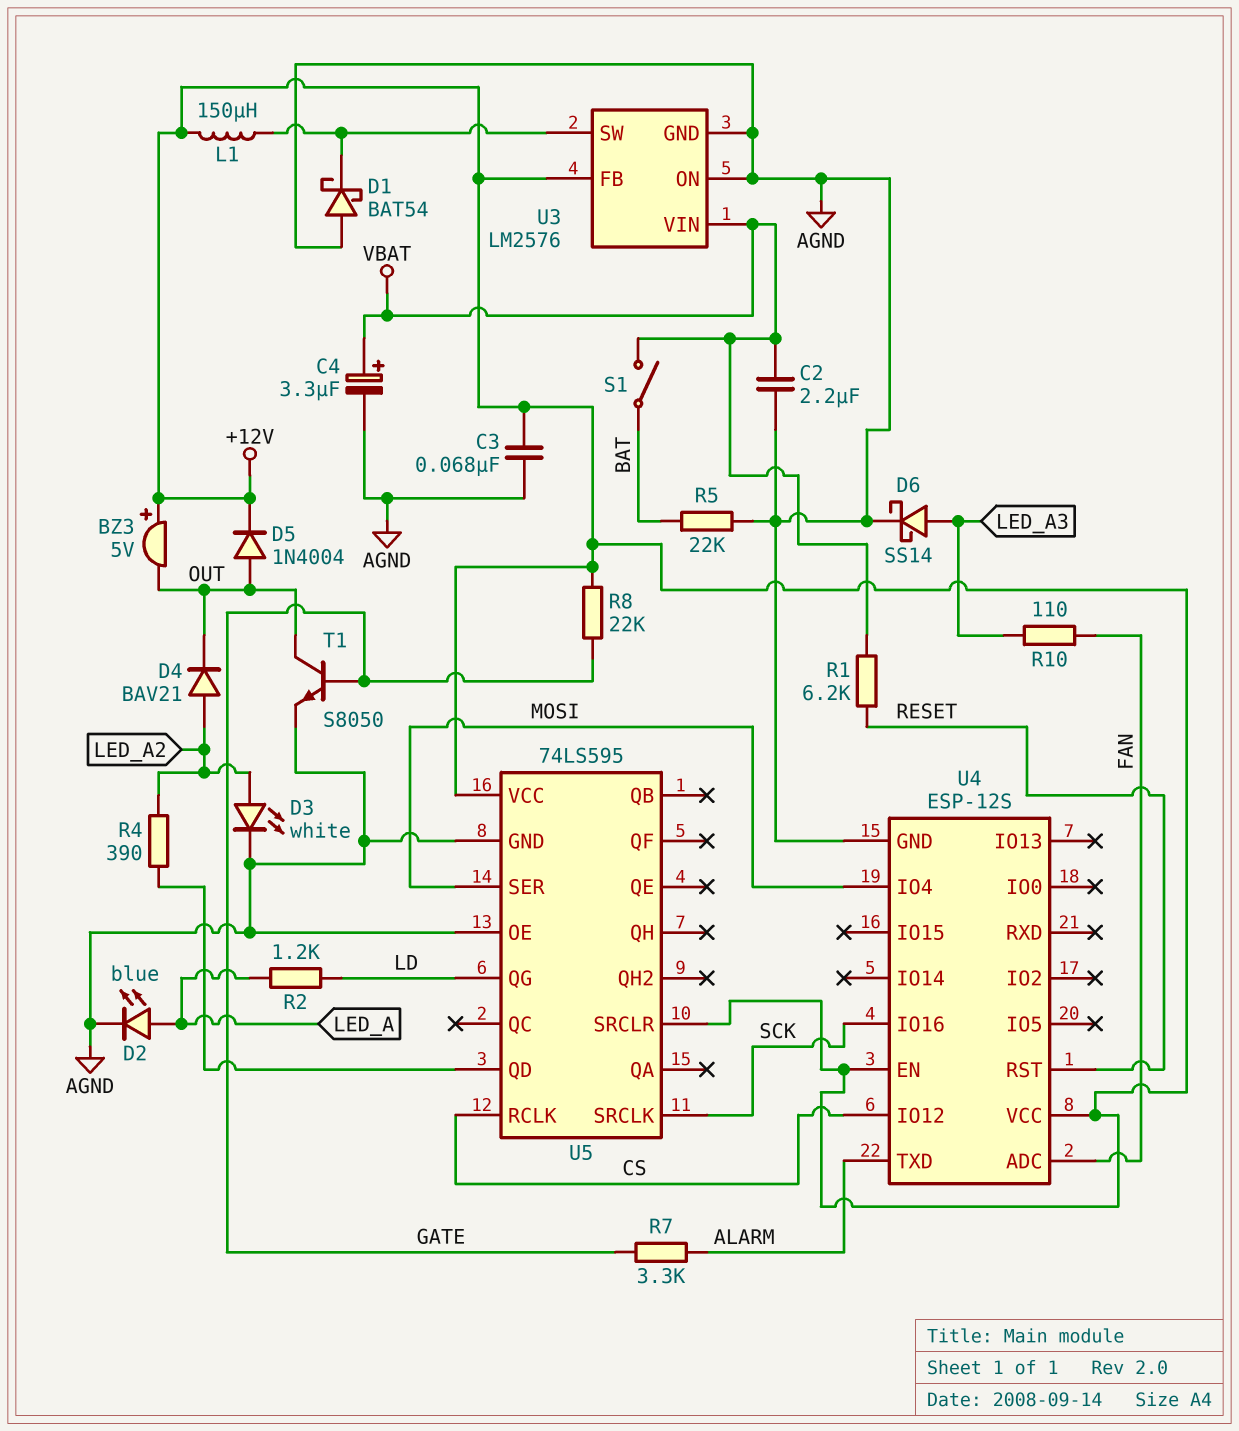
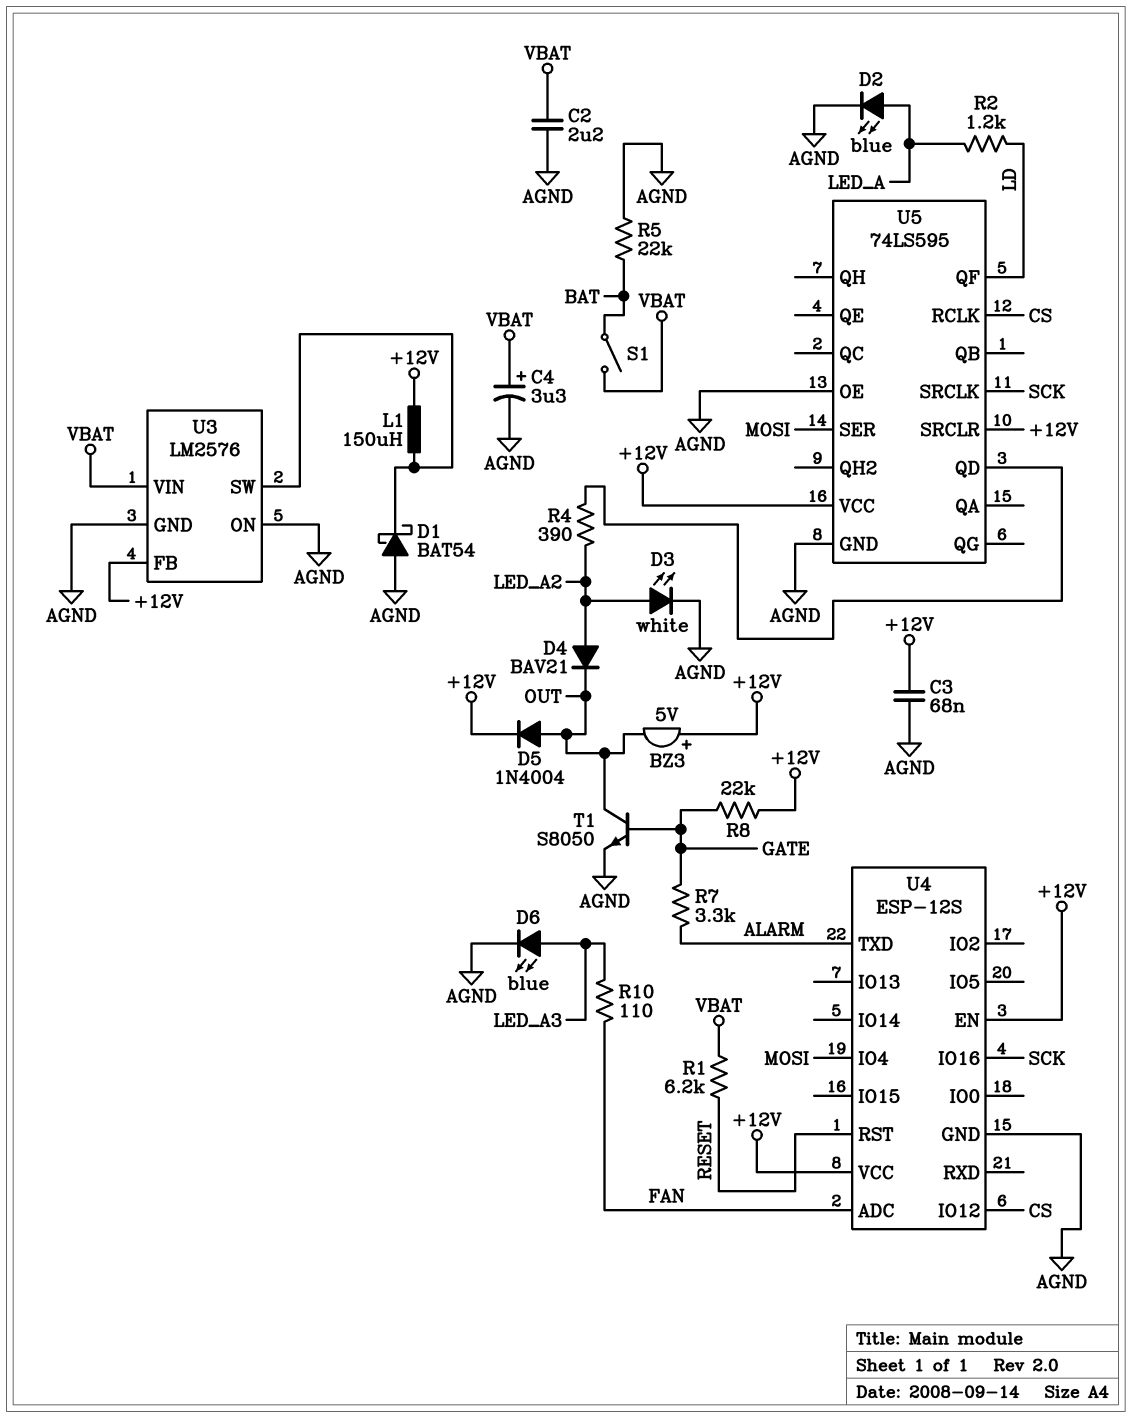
D6: schottky SS14 (A LED_A3, K AGND) -> LED blue (A LED_A3, K AGND)
U5 pin QF: none -> LD
U5 pin QG: LD -> none

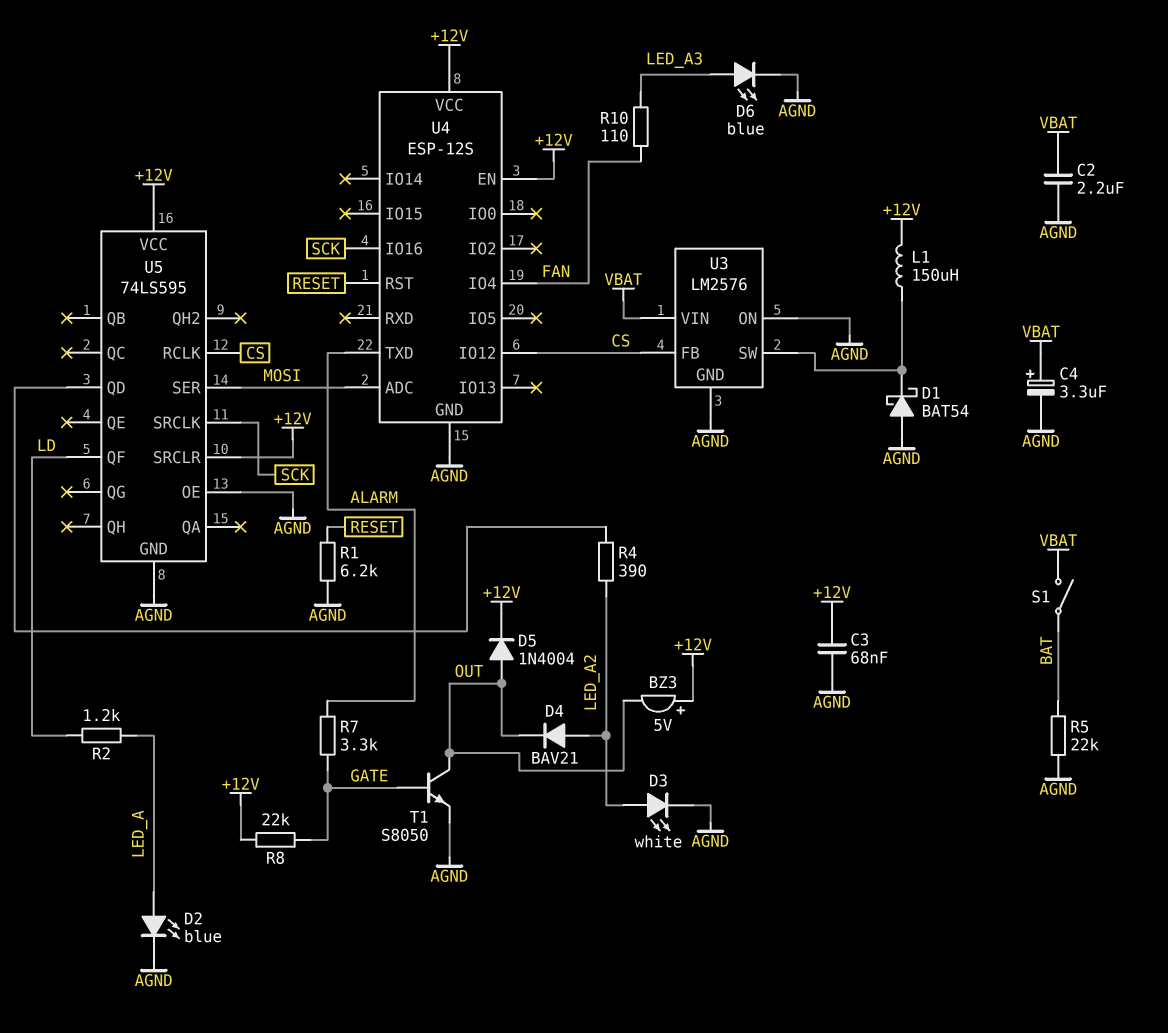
R1: 6.2k (RESET, VBAT) -> 6.2k (AGND, RESET)
U3 pin FB: +12V -> CS
U4 pin ADC: FAN -> MOSI
U4 pin IO4: MOSI -> FAN

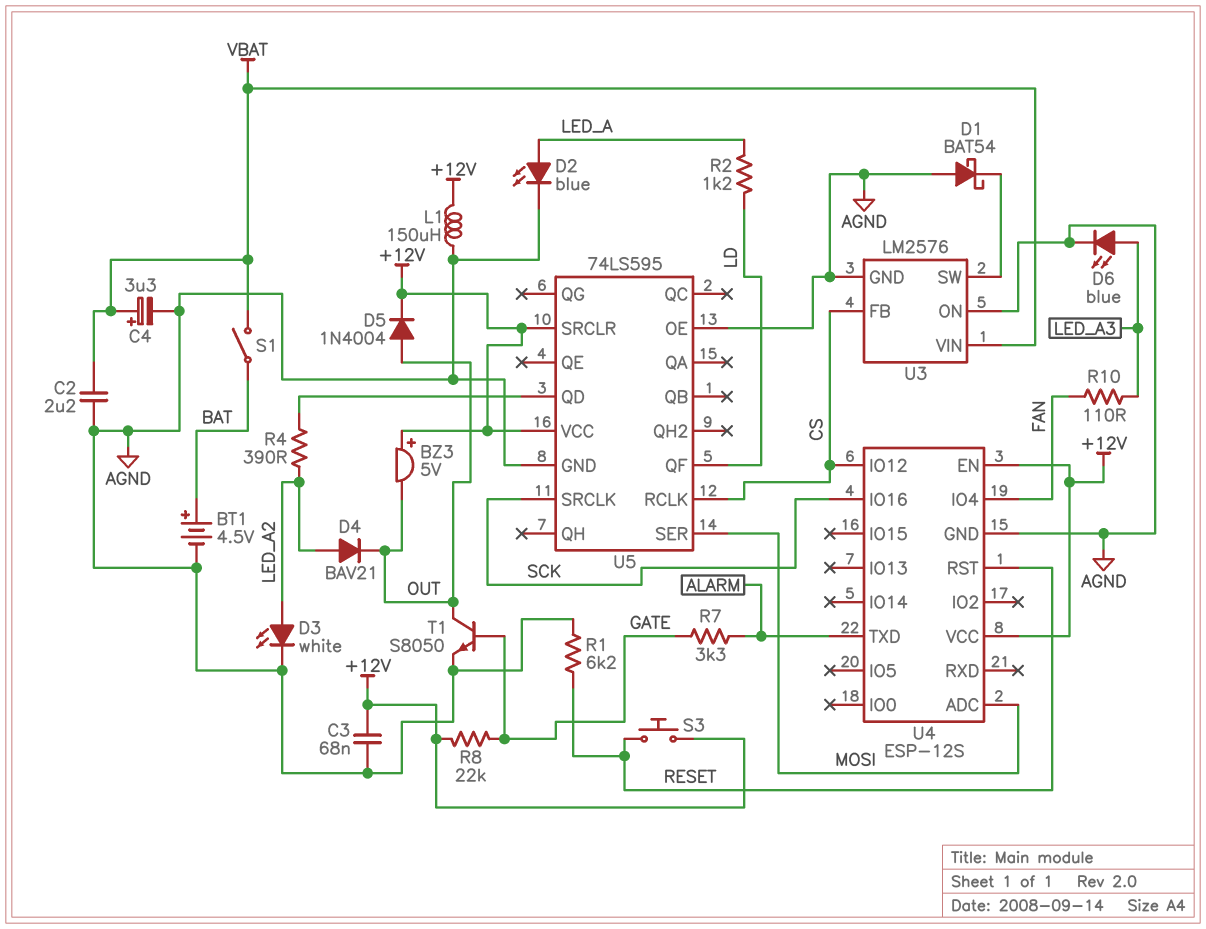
BT1: none -> 4.5V (plus BAT, minus AGND)
L1: 150uH (+12V, U3/SW) -> 150uH (+12V, AGND)
R5: 22k (AGND, BAT) -> none
S3: none -> button (+12V, RESET)

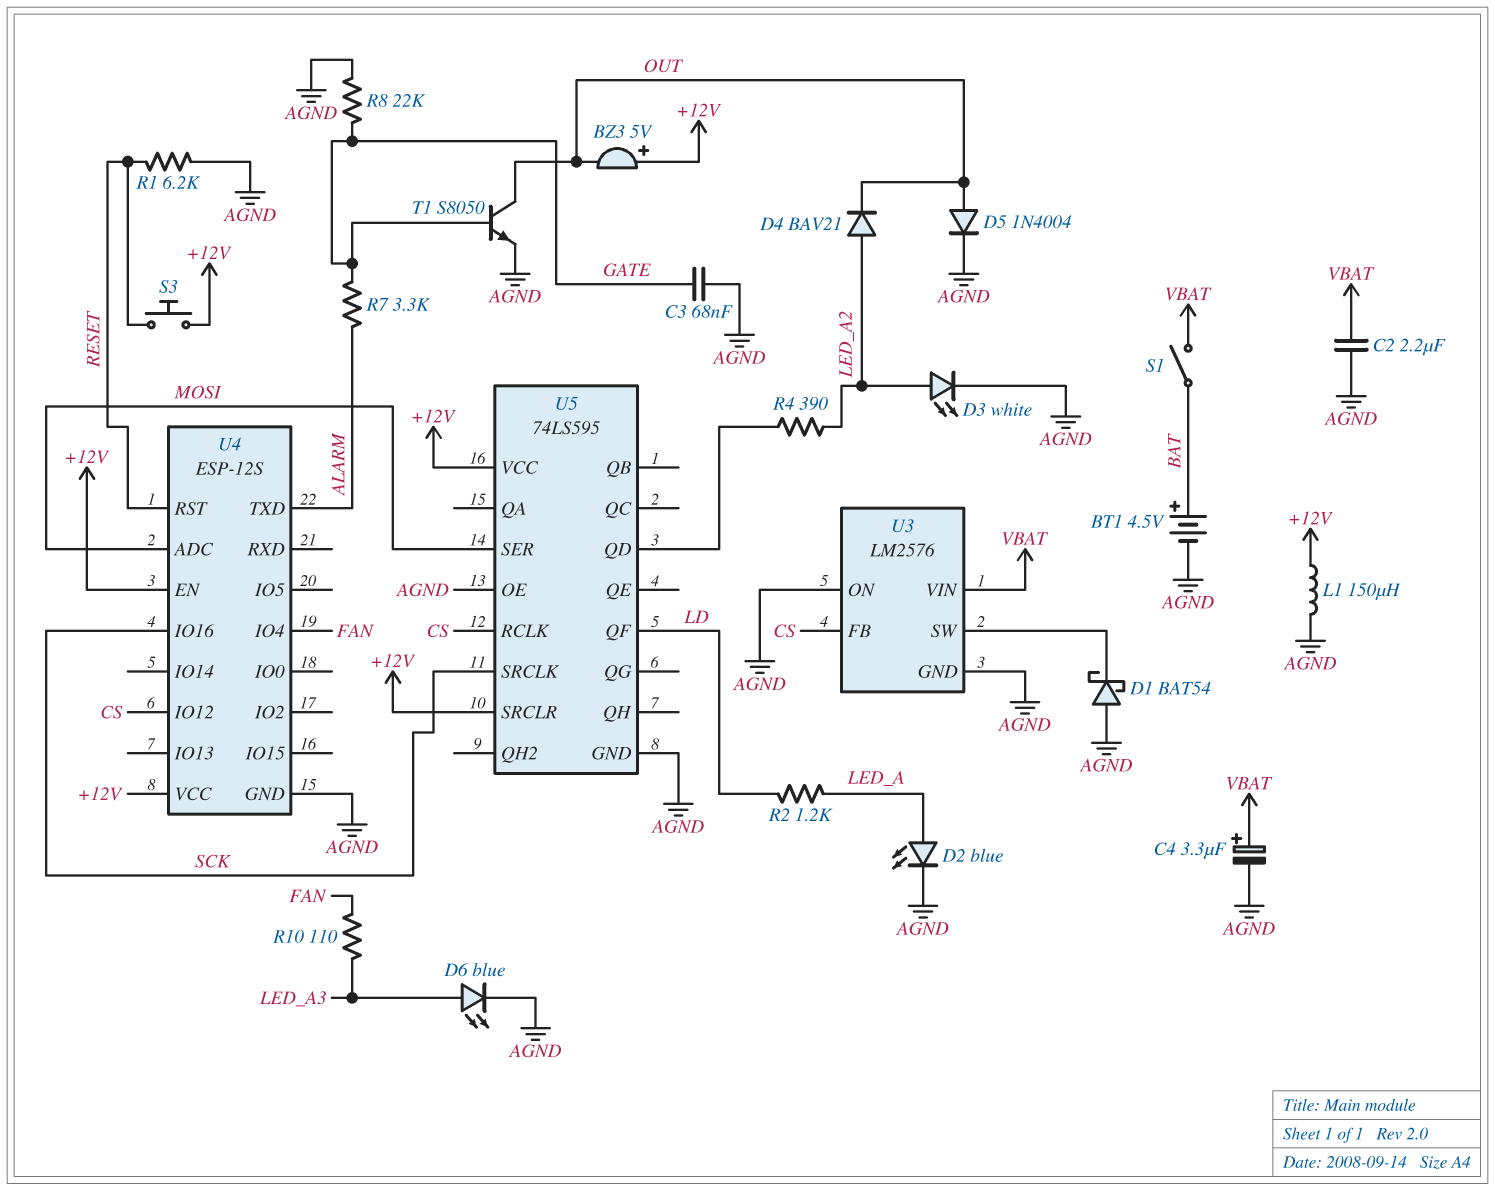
C3: 68nF (+12V, AGND) -> 68nF (AGND, GATE)
D5: diode 1N4004 (A OUT, K +12V) -> diode 1N4004 (A OUT, K AGND)
R8: 22k (+12V, GATE) -> 22k (AGND, GATE)

